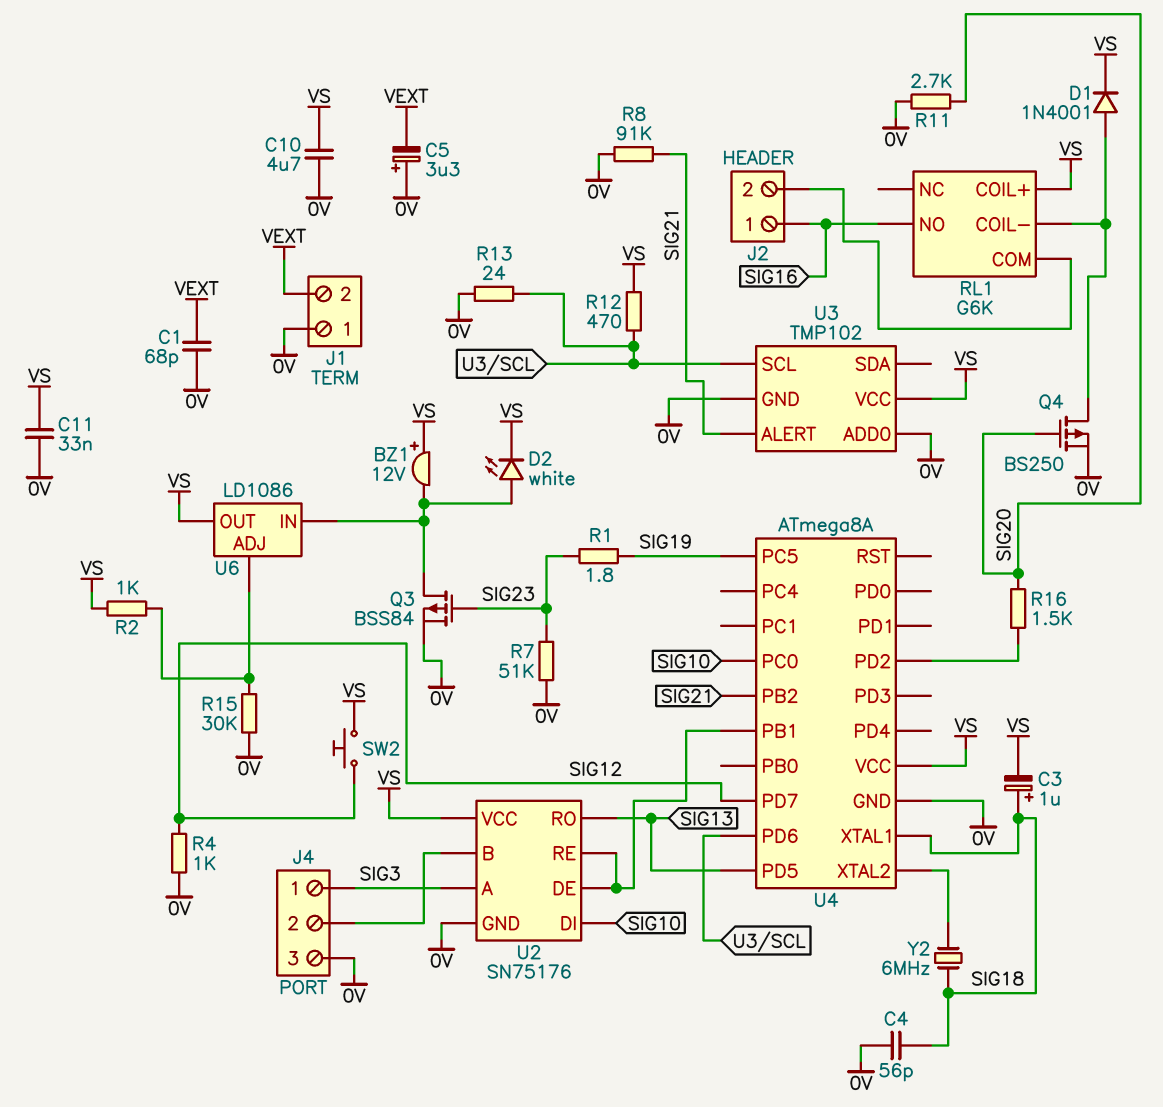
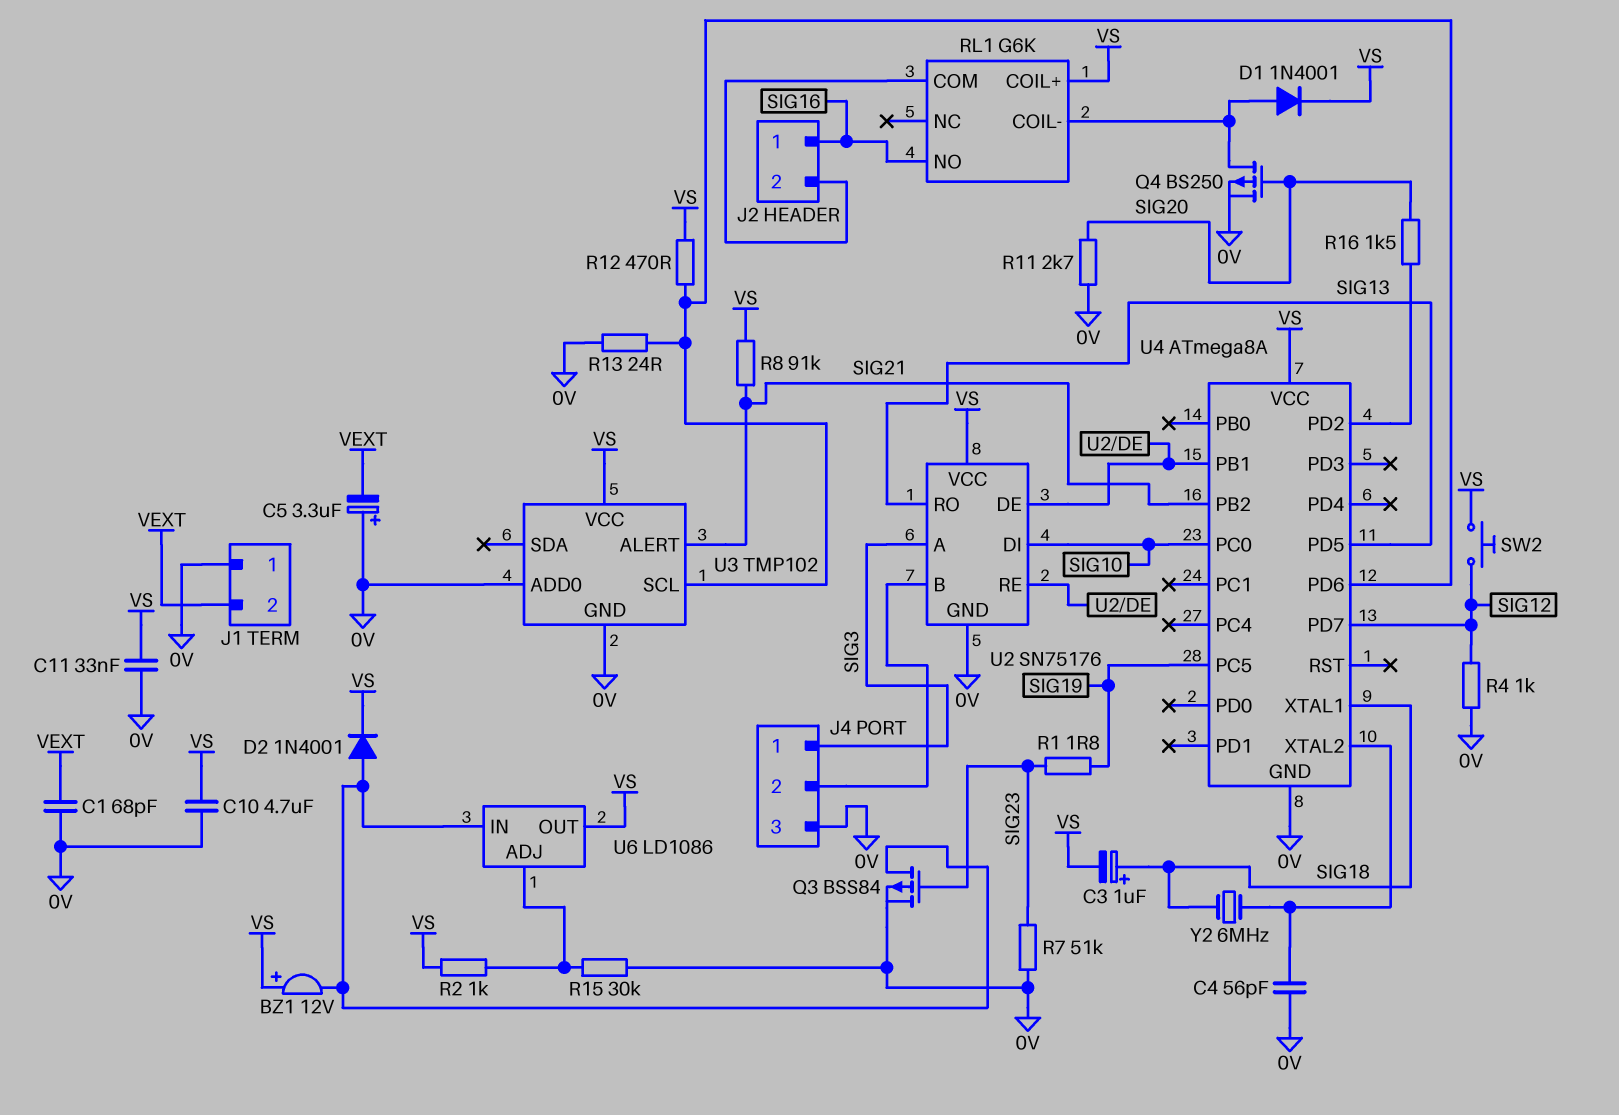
C4: 56pF (0V, SIG18) -> 56pF (0V, U4/XTAL2)
D2: LED white (A U6/IN, K VS) -> diode 1N4001 (A U6/IN, K VS)
R8: 91k (0V, SIG21) -> 91k (SIG21, VS)

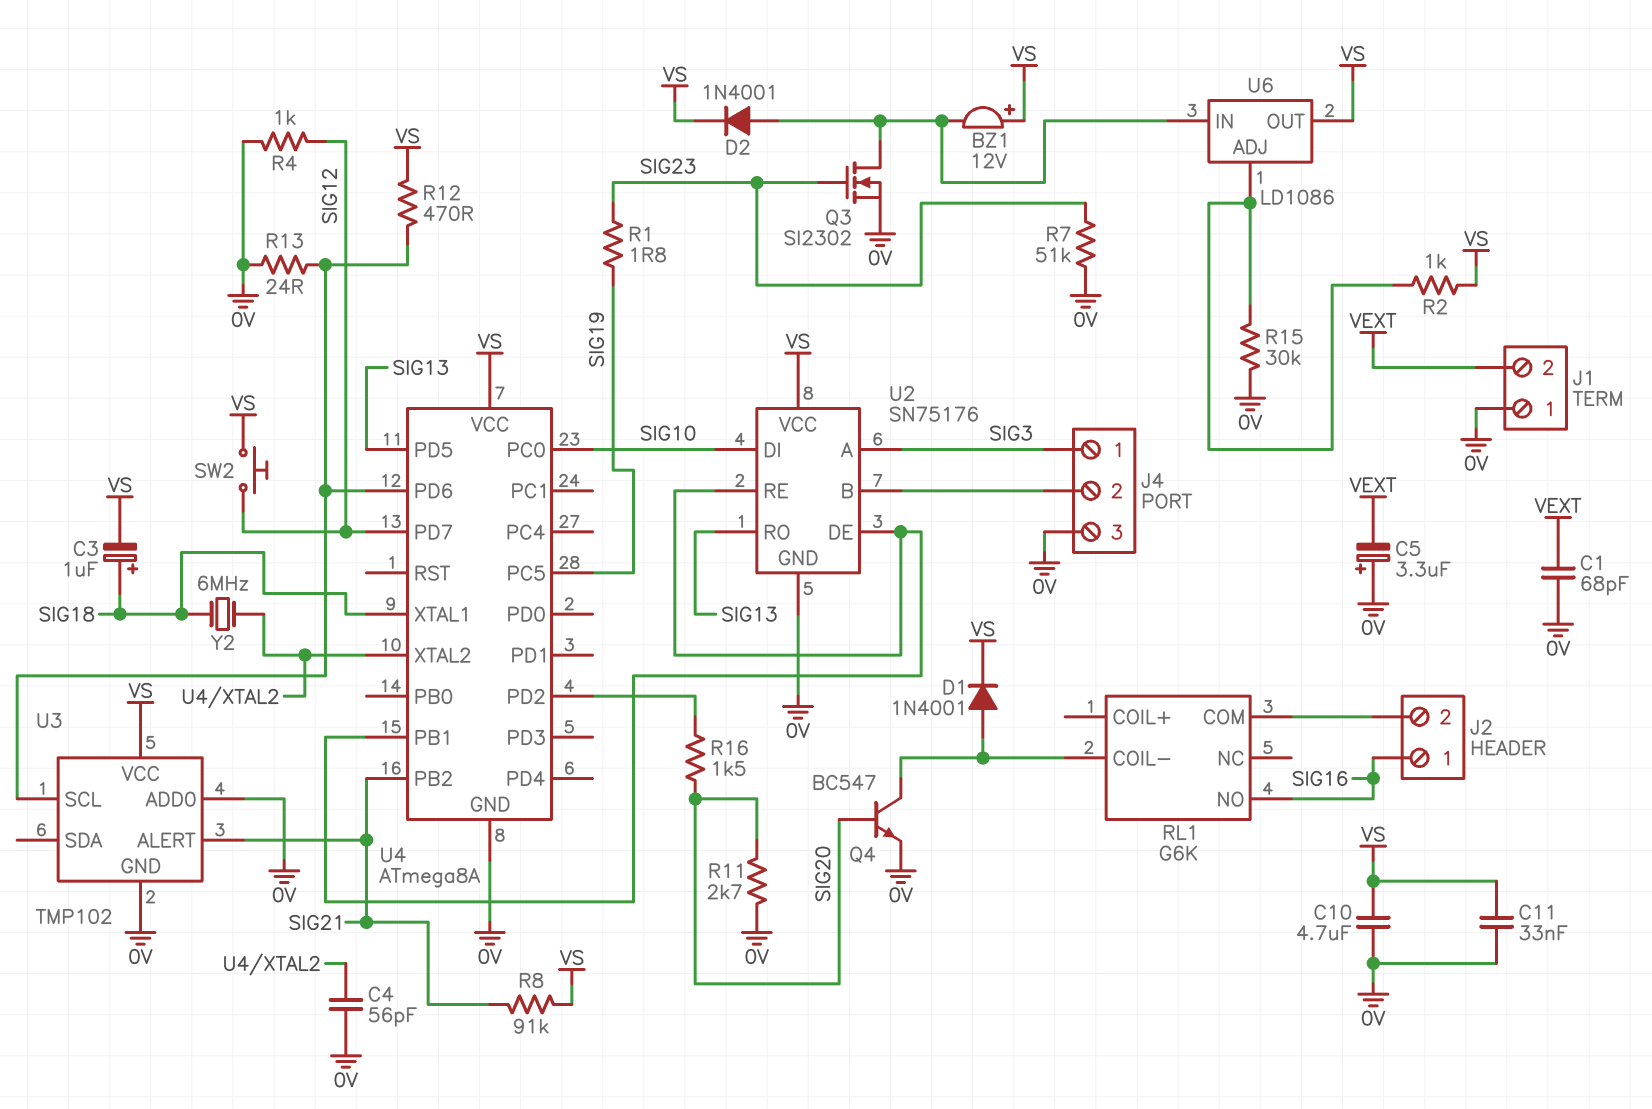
Q3: PMOS BSS84 (G SIG23, D U6/IN, S 0V) -> NMOS SI2302 (G SIG23, D U6/IN, S 0V)
Q4: PMOS BS250 (G SIG20, D RL1/COIL-, S 0V) -> NPN BC547 (B SIG20, C RL1/COIL-, E 0V)
RL1 pin COIL+: VS -> none

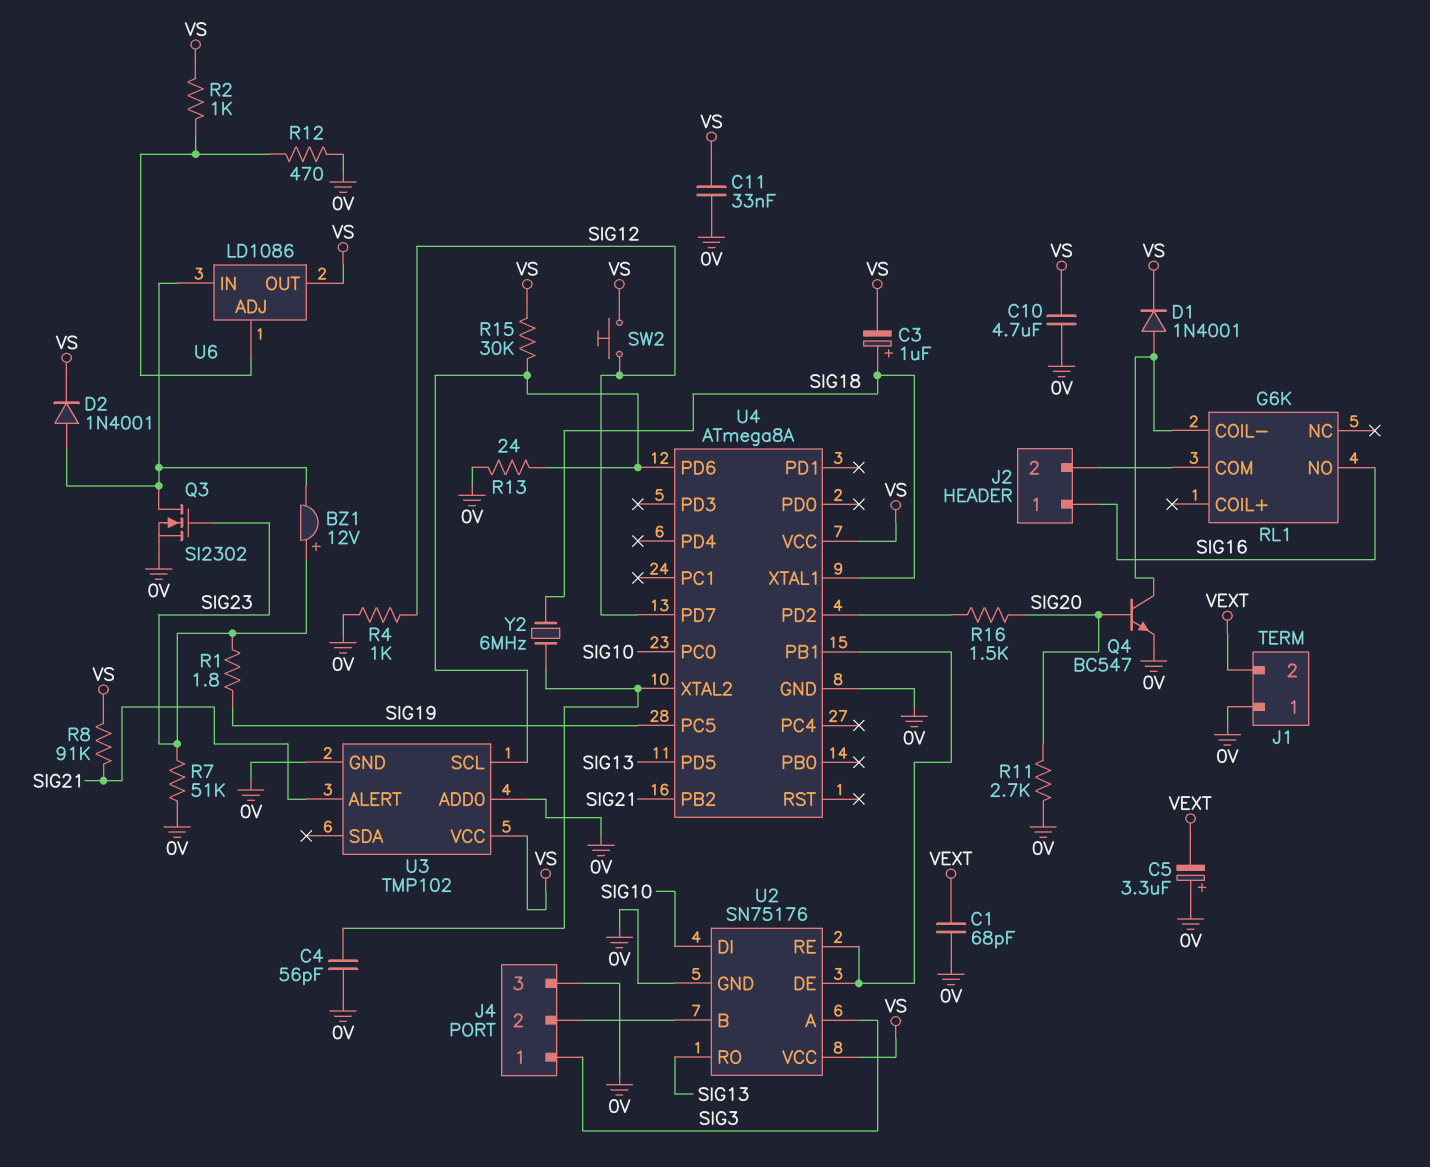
BZ1: buzzer 12V (plus VS, minus U6/IN) -> buzzer 12V (plus SIG23, minus U6/IN)
R12: 470 (U3/SCL, VS) -> 470 (0V, U6/ADJ)
R15: 30k (0V, U6/ADJ) -> 30k (U3/SCL, VS)

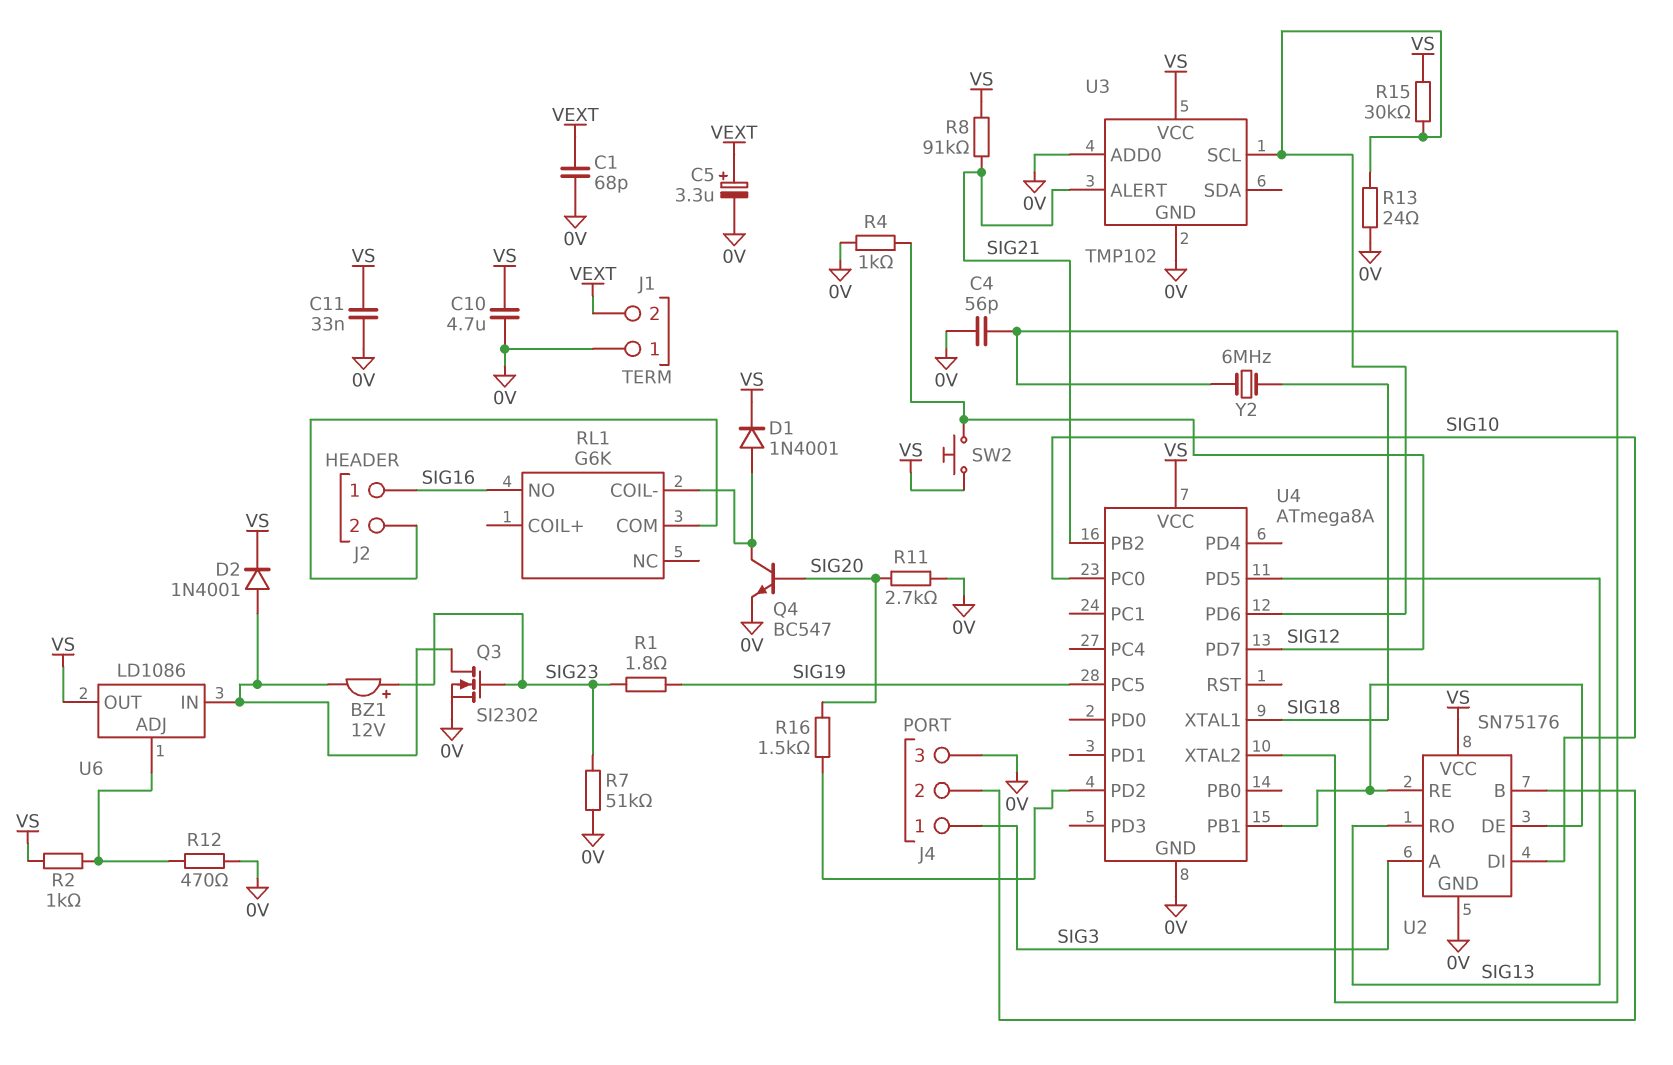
C3: 1uF (plus SIG18, minus VS) -> none
C5: 3.3uF (plus 0V, minus VEXT) -> 3.3uF (plus VEXT, minus 0V)

